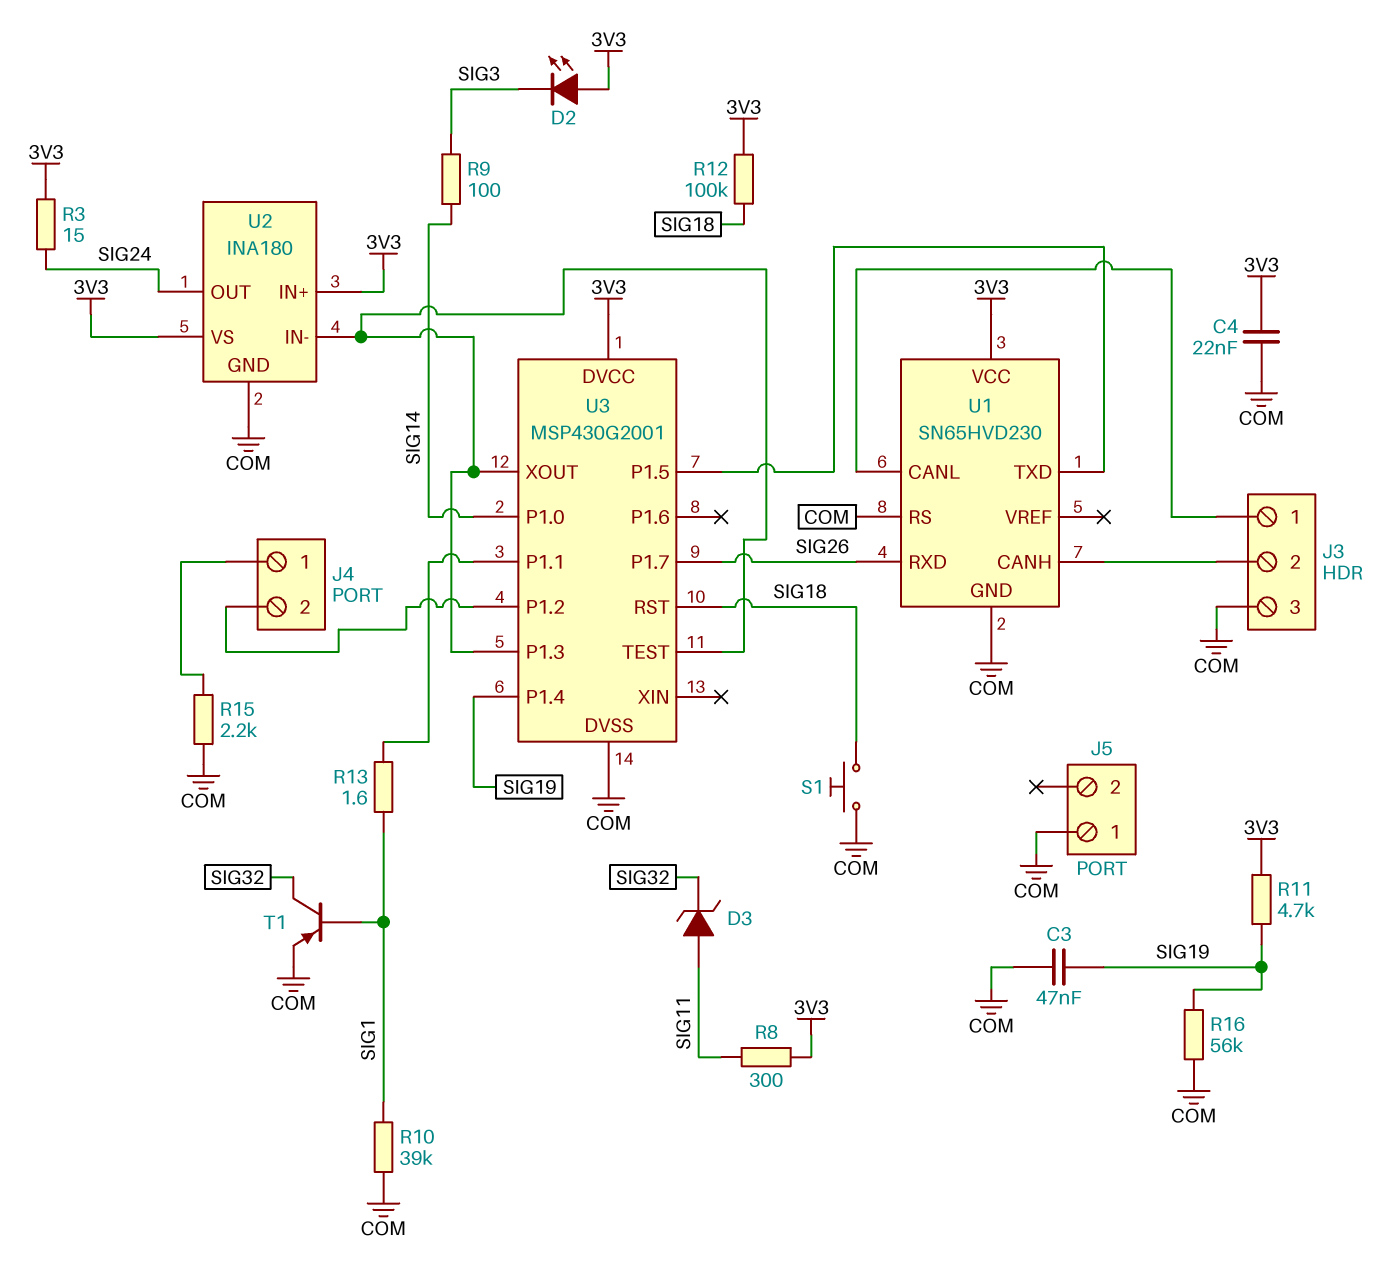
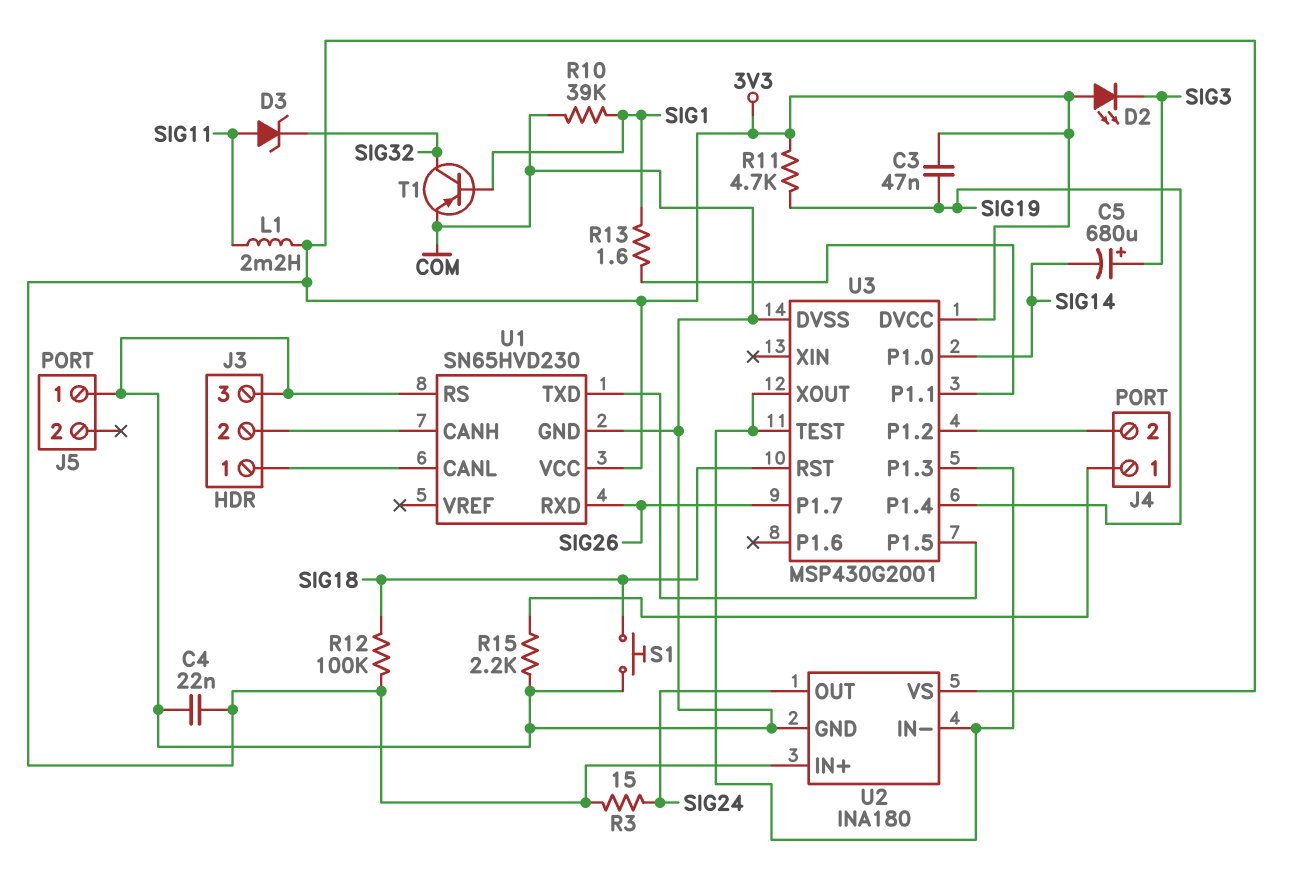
C3: 47nF (COM, SIG19) -> 47nF (3V3, SIG19)
C5: none -> 680uF (plus SIG3, minus SIG14)
L1: none -> 2.2mH (3V3, SIG11)
R8: 300 (3V3, SIG11) -> none
R9: 100 (SIG3, SIG14) -> none
R16: 56k (COM, SIG19) -> none

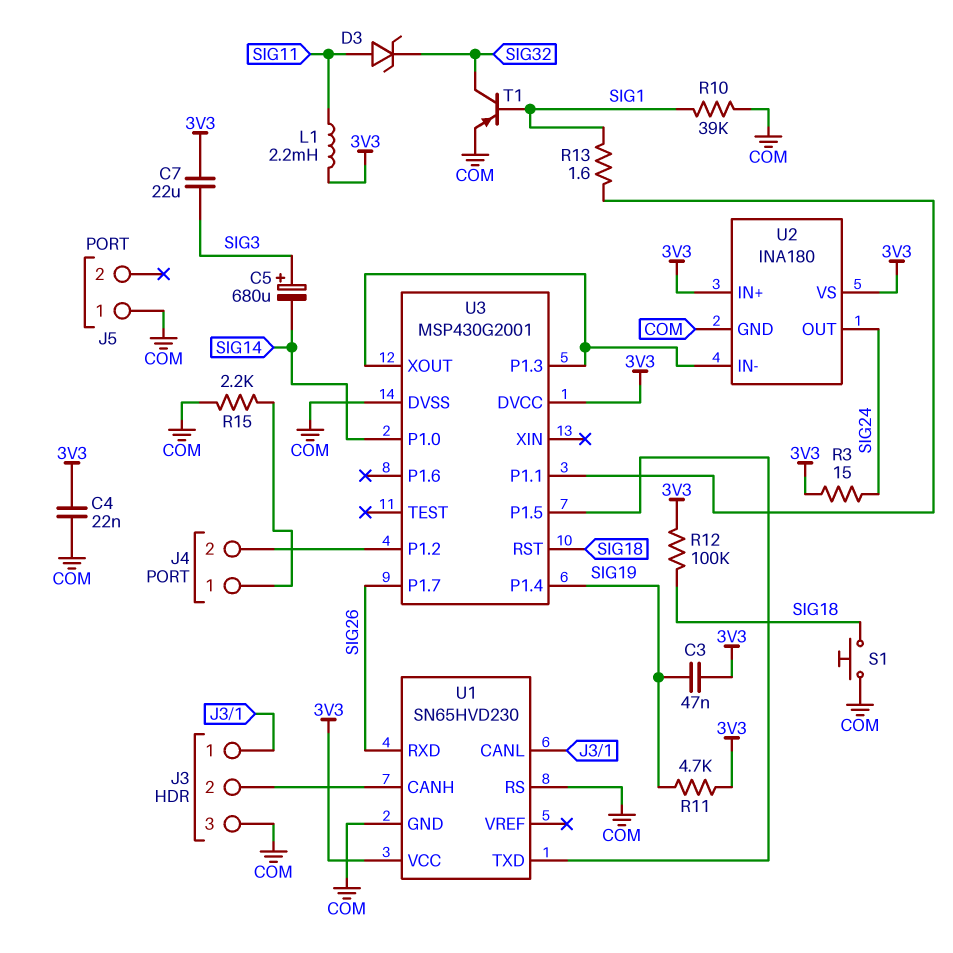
C7: none -> 22uF (3V3, SIG3)
D2: LED (A 3V3, K SIG3) -> none
U3 pin TEST: U2/IN- -> none

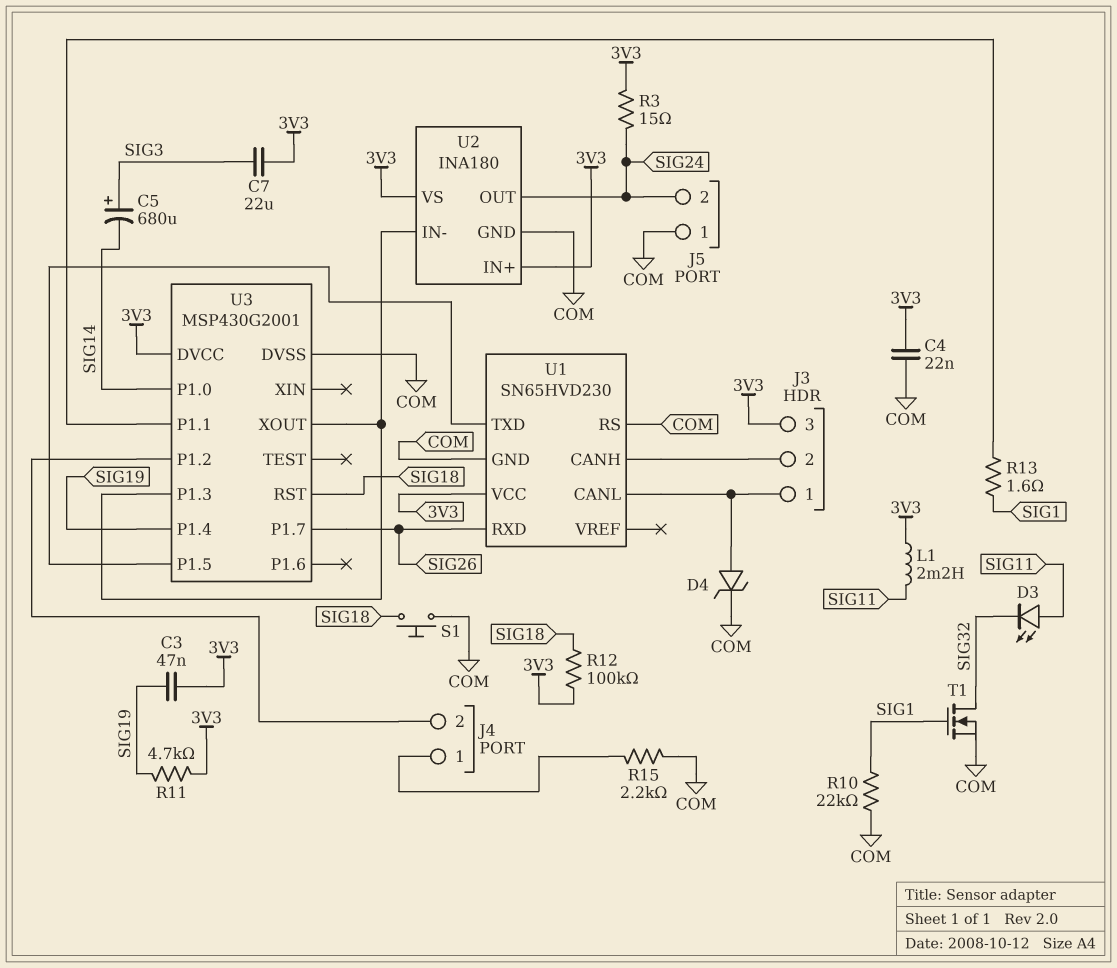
D3: zener (A SIG11, K SIG32) -> LED (A SIG11, K SIG32)
D4: none -> zener (A J3/1, K COM)
J3 pin 3: COM -> 3V3
J5 pin 2: none -> SIG24
R10: 39k (COM, SIG1) -> 22k (COM, SIG1)
T1: PNP (B SIG1, C SIG32, E COM) -> NMOS (G SIG1, D SIG32, S COM)

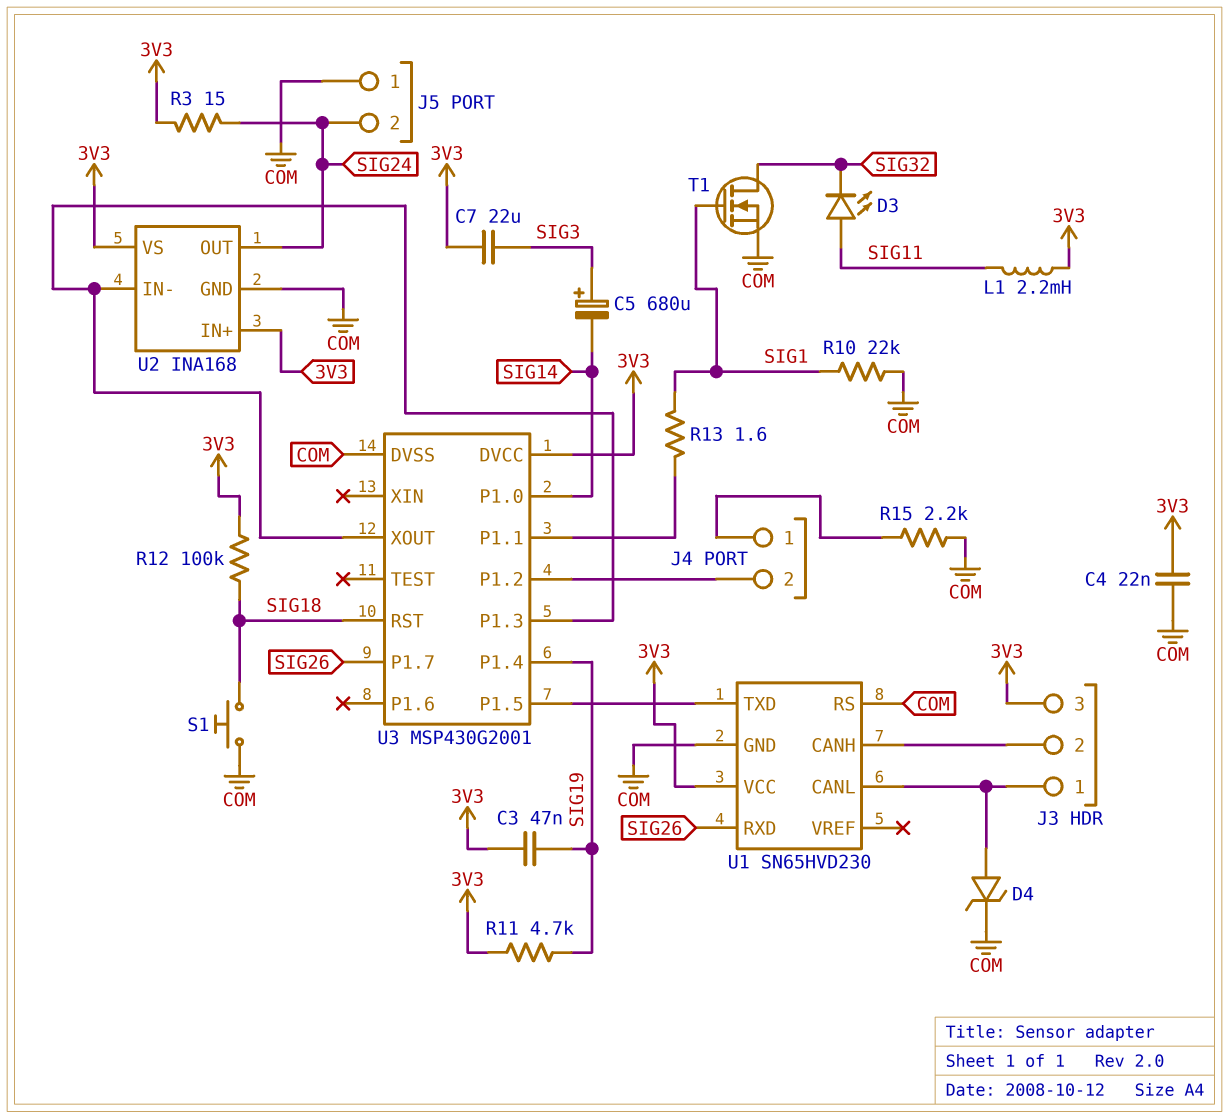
U2: INA180 -> INA168

